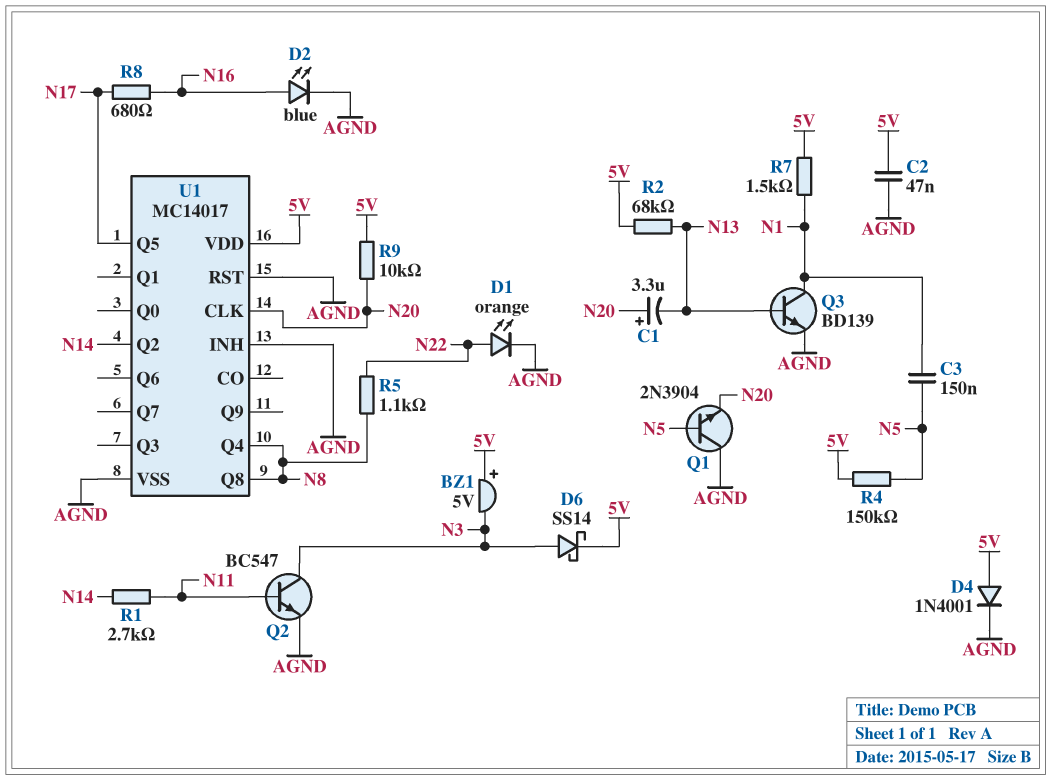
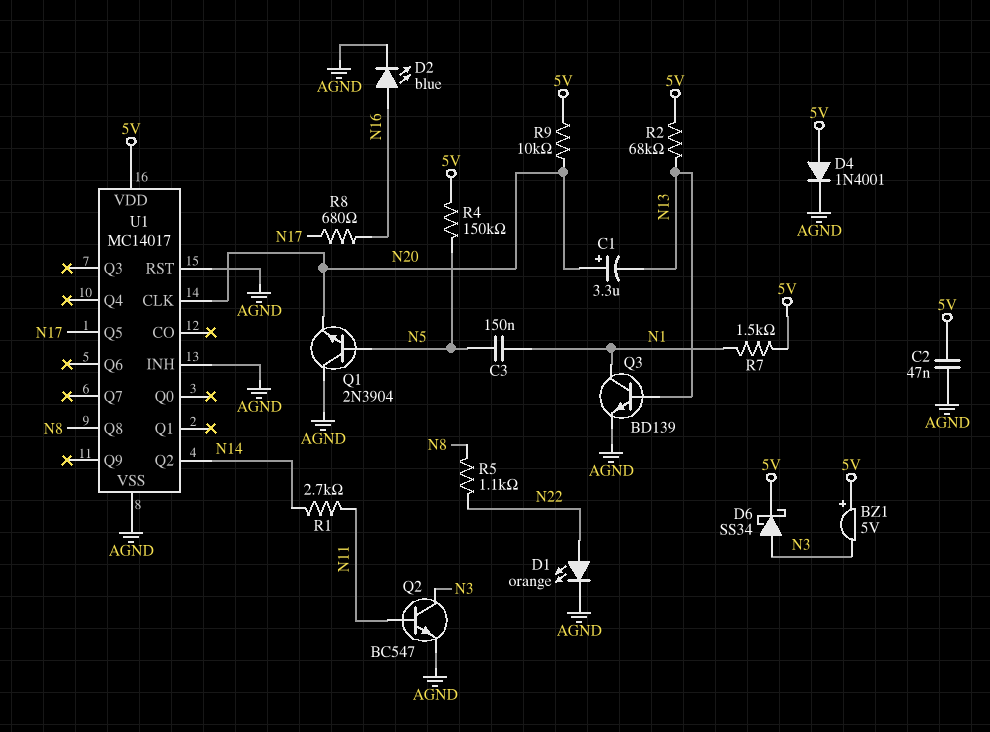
D6: schottky SS14 (A N3, K 5V) -> schottky SS34 (A N3, K 5V)
U1 pin Q4: N8 -> none

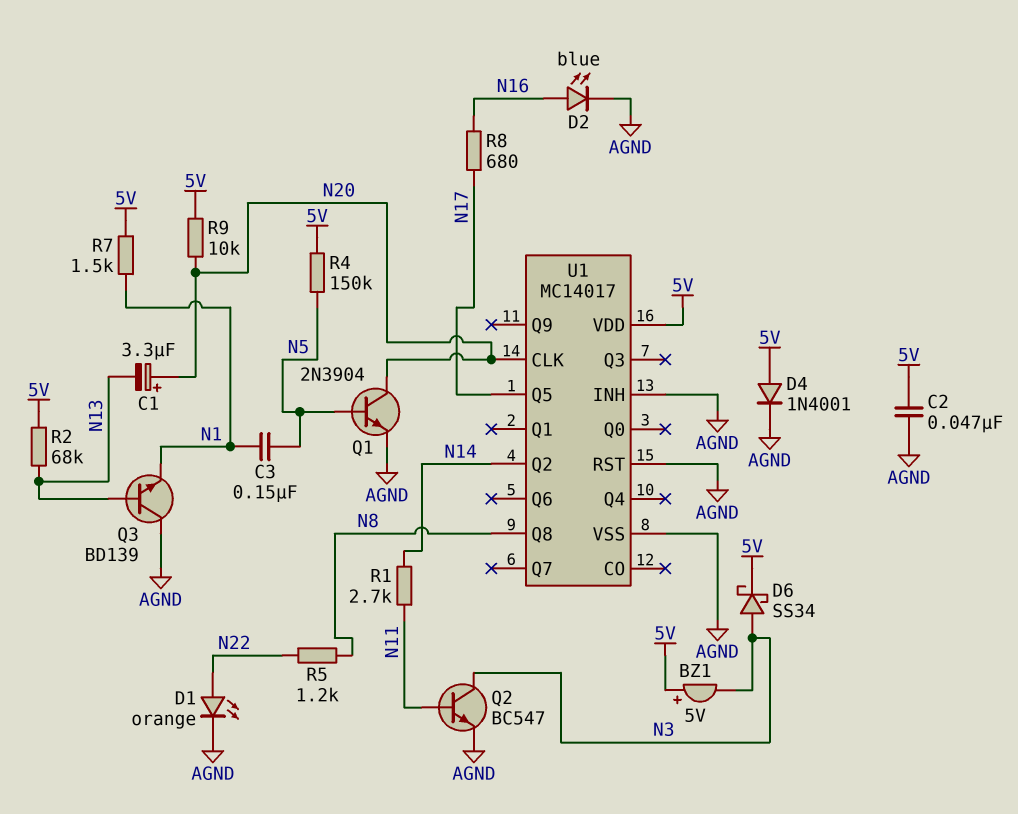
Q1: NPN 2N3904 (B N5, C AGND, E N20) -> NPN 2N3904 (B N5, C N20, E AGND)
Q3: NPN BD139 (B N13, C N1, E AGND) -> NPN BD139 (B N13, C AGND, E N1)
R5: 1.1k (N8, N22) -> 1.2k (N8, N22)

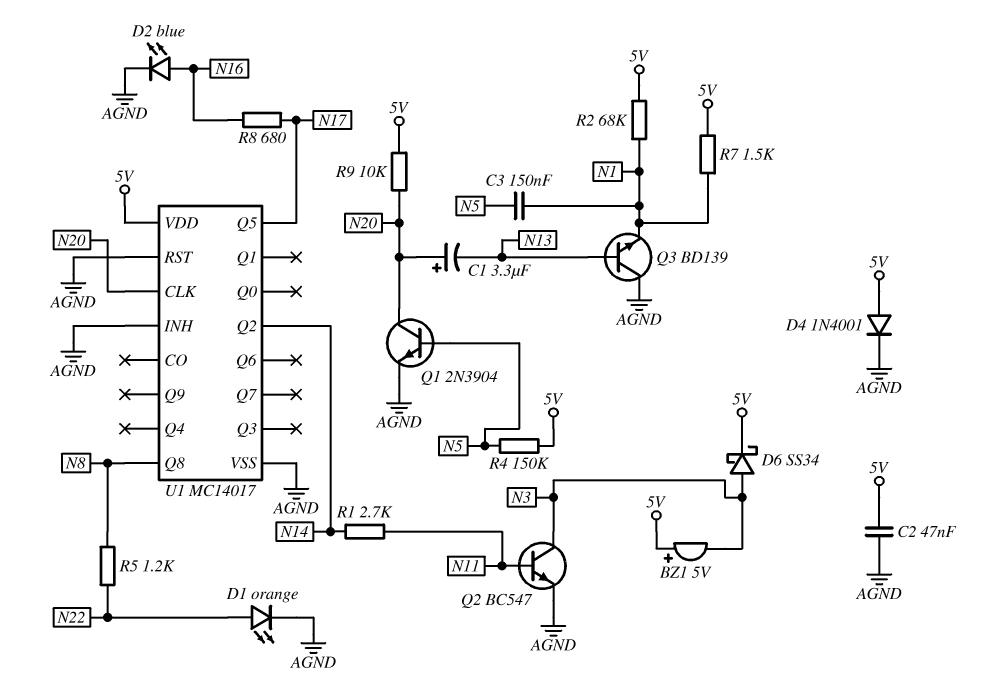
R2: 68k (5V, N13) -> 68k (5V, N1)

